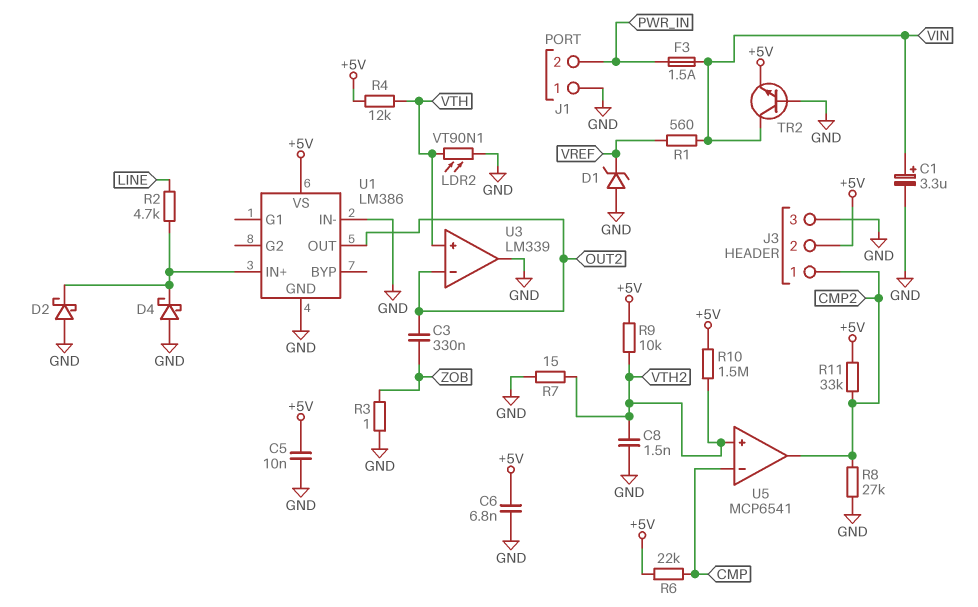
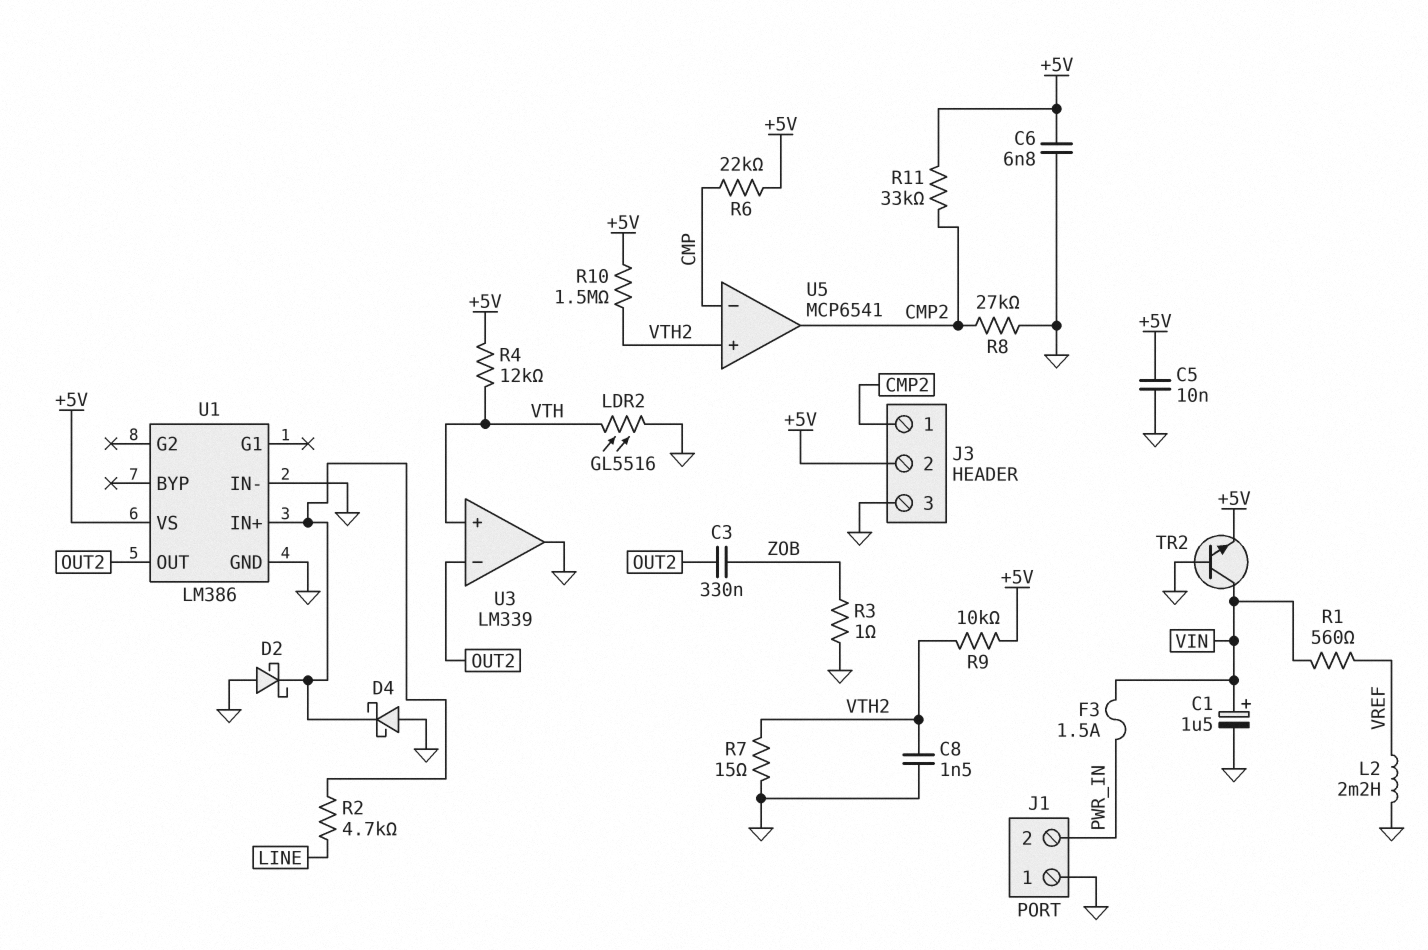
C1: 3.3uF (plus VIN, minus GND) -> 1.5uF (plus VIN, minus GND)
D1: zener (A GND, K VREF) -> none
L2: none -> 2.2mH (GND, VREF)
LDR2: VT90N1 (GND, VTH) -> GL5516 (GND, VTH)

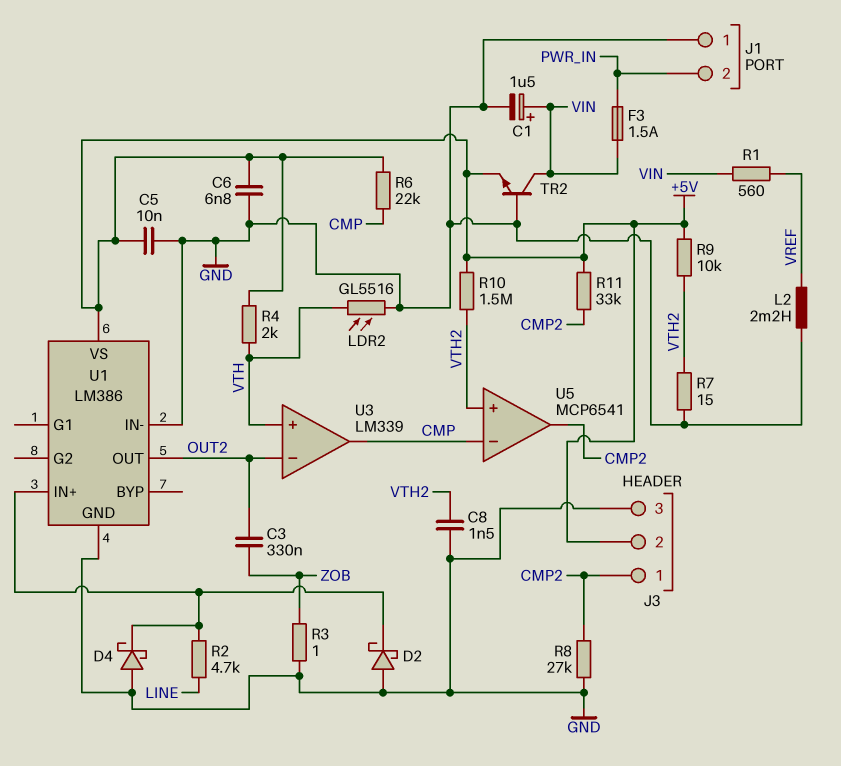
R4: 12k (+5V, VTH) -> 2k (+5V, VTH)
U3 pin out: GND -> CMP

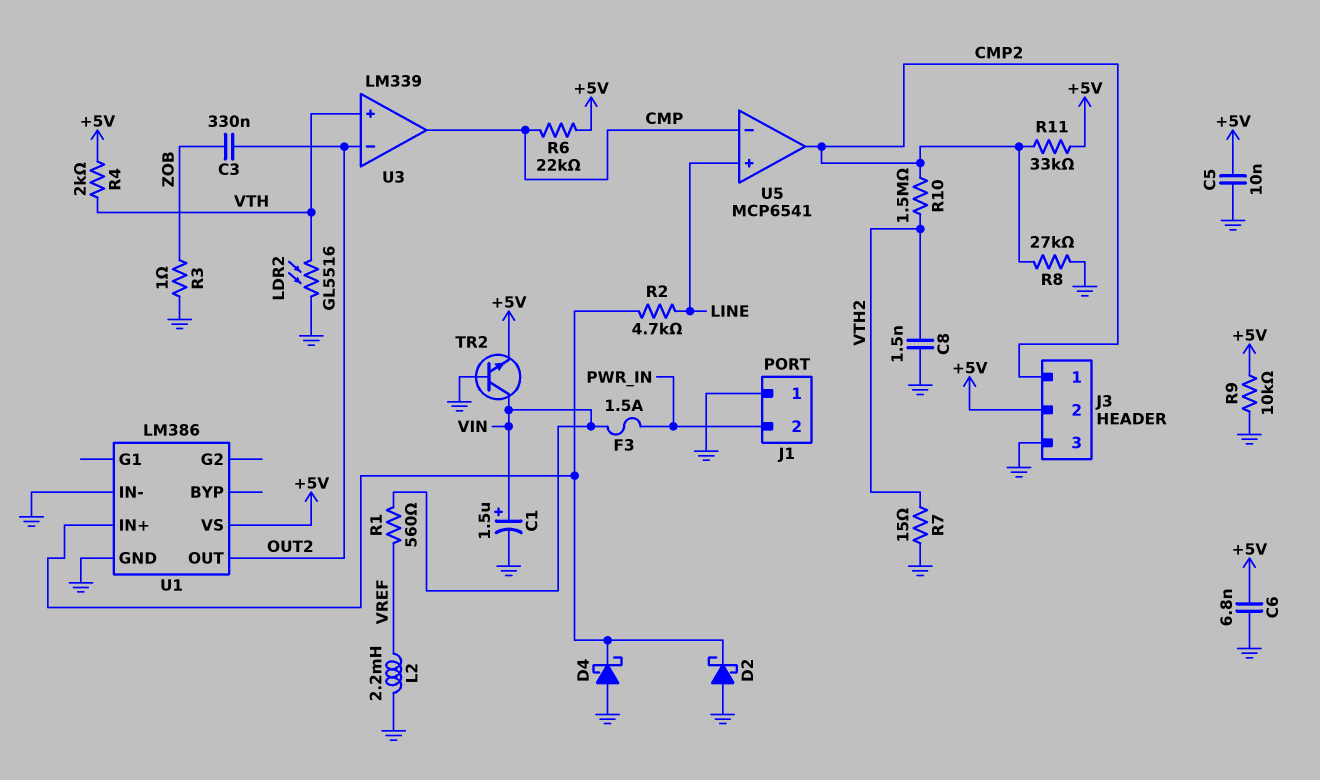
R9: 10k (+5V, VTH2) -> 10k (+5V, GND)
R10: 1.5M (+5V, VTH2) -> 1.5M (CMP2, VTH2)
U5 pin in+: VTH2 -> LINE

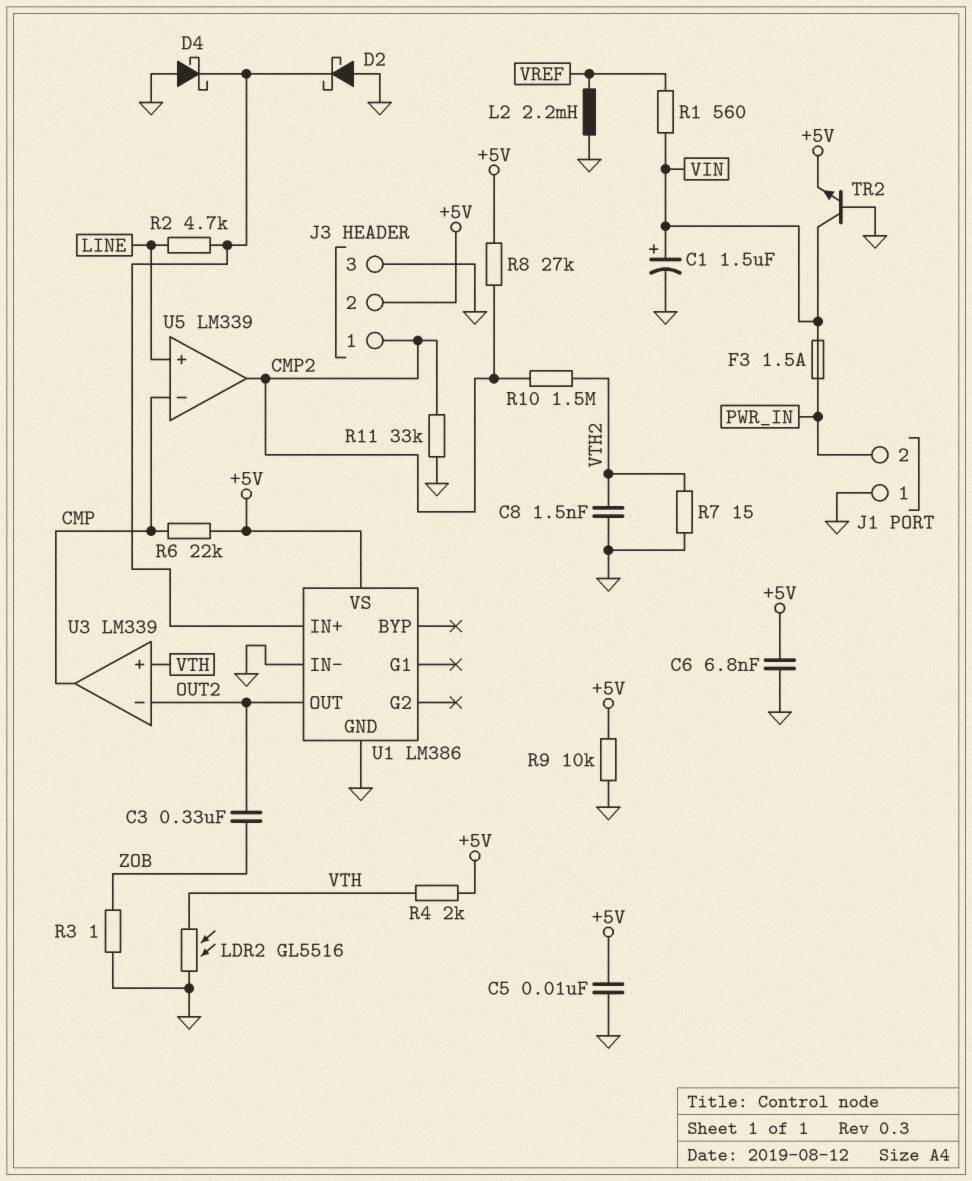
R8: 27k (CMP2, GND) -> 27k (+5V, CMP2)
R11: 33k (+5V, CMP2) -> 33k (CMP2, GND)
U5: MCP6541 -> LM339

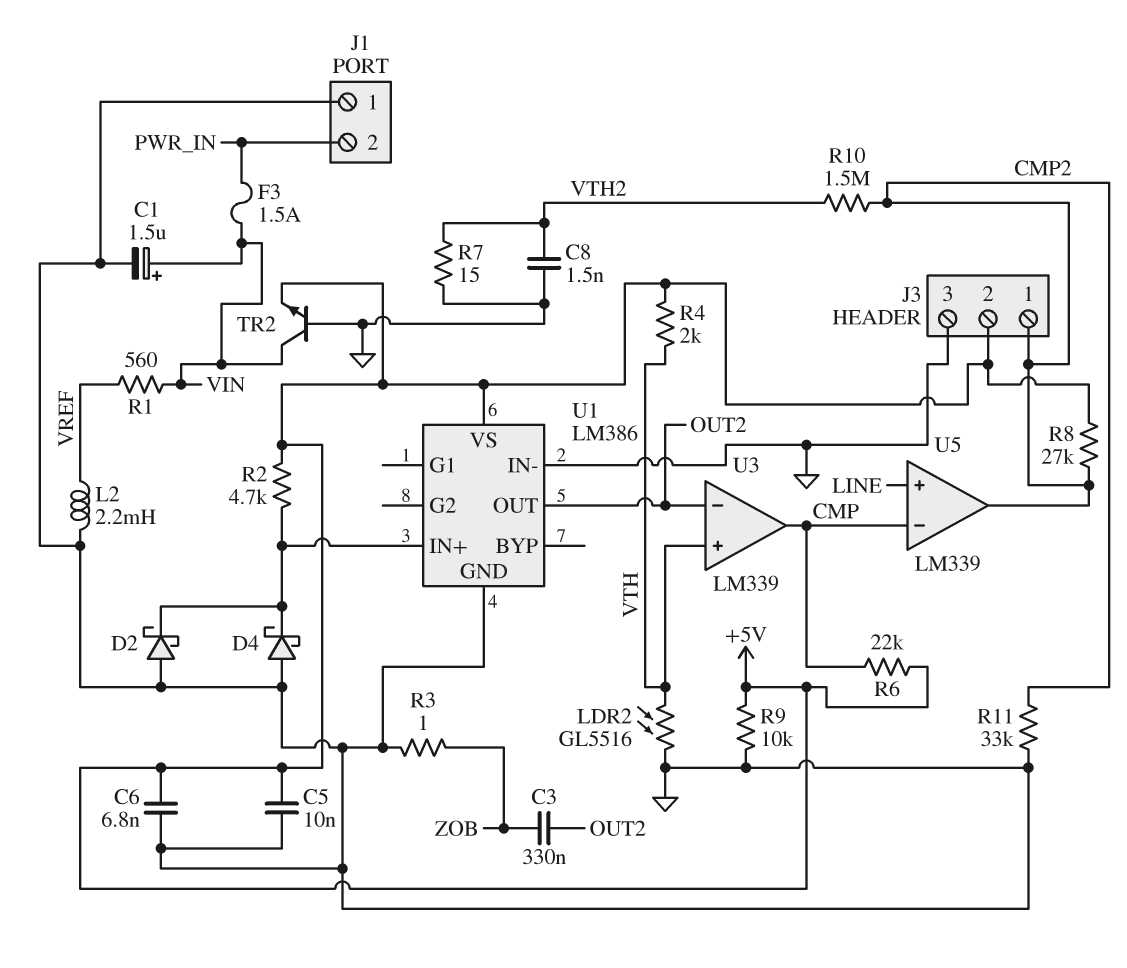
R2: 4.7k (LINE, U1/IN+) -> 4.7k (+5V, U1/IN+)

